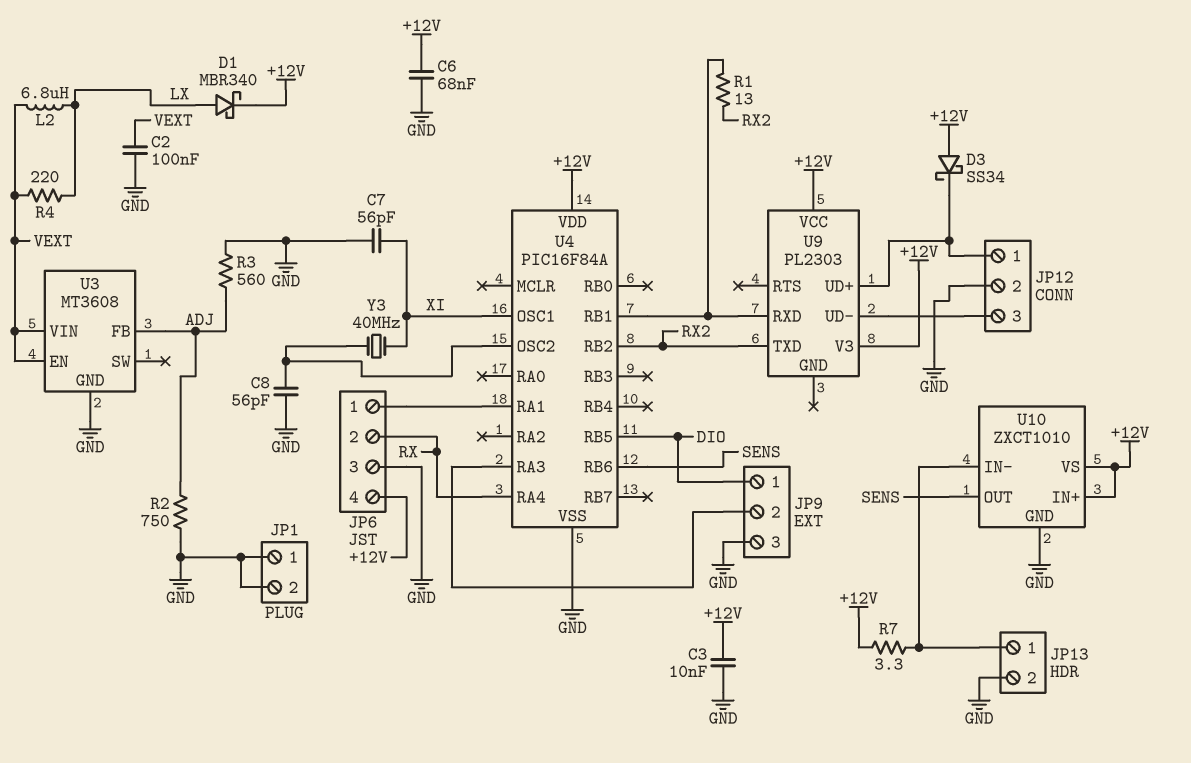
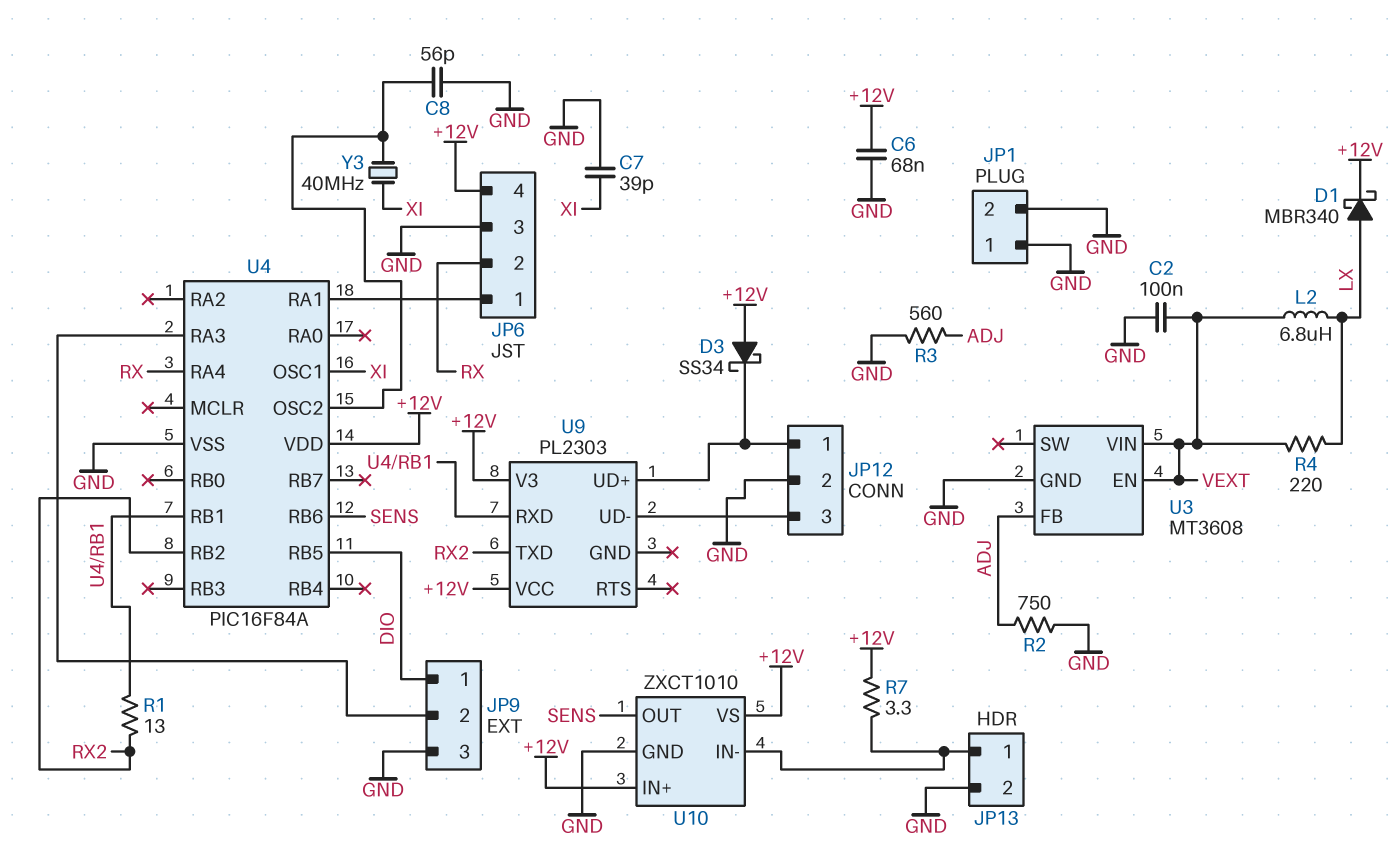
C3: 10nF (+12V, GND) -> none
C7: 56pF (GND, XI) -> 39pF (GND, XI)

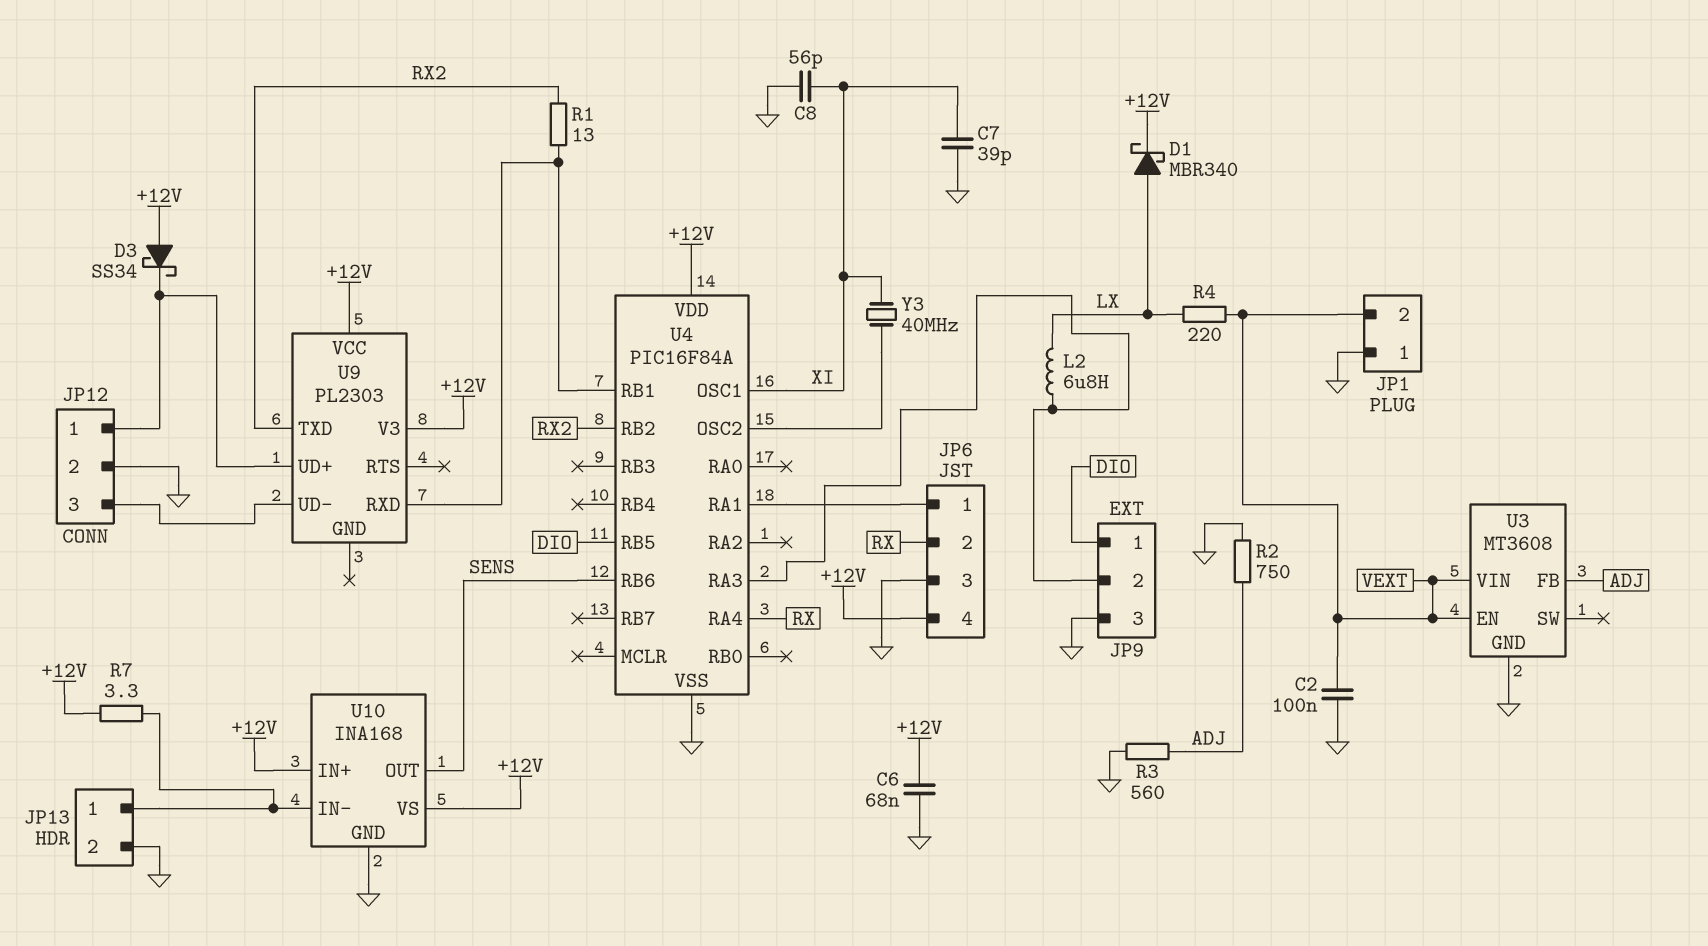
C8: 56pF (GND, U4/OSC2) -> 56pF (GND, XI)
JP1 pin 2: GND -> VEXT
L2: 6.8uH (LX, VEXT) -> 6.8uH (JP9/2, LX)
U10: ZXCT1010 -> INA168

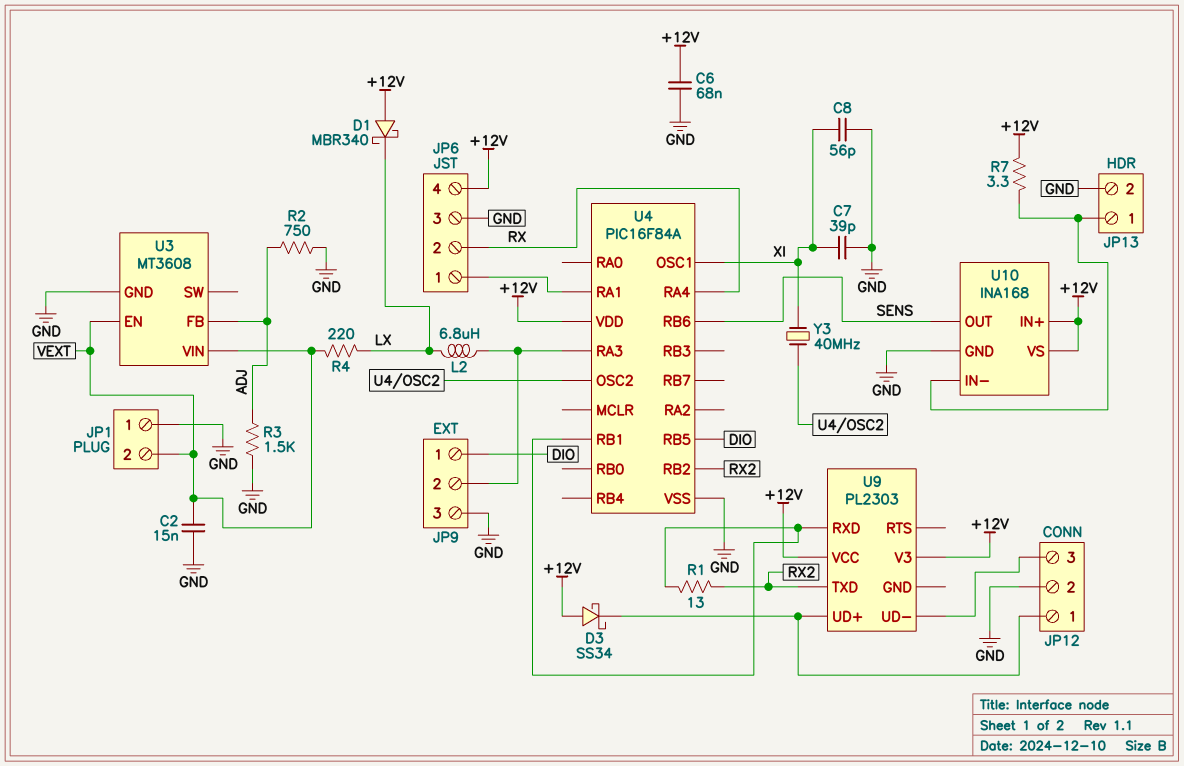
C2: 100nF (GND, VEXT) -> 15nF (GND, VEXT)
D1: schottky MBR340 (A LX, K +12V) -> schottky MBR340 (A +12V, K LX)
R3: 560 (ADJ, GND) -> 1.5k (ADJ, GND)

